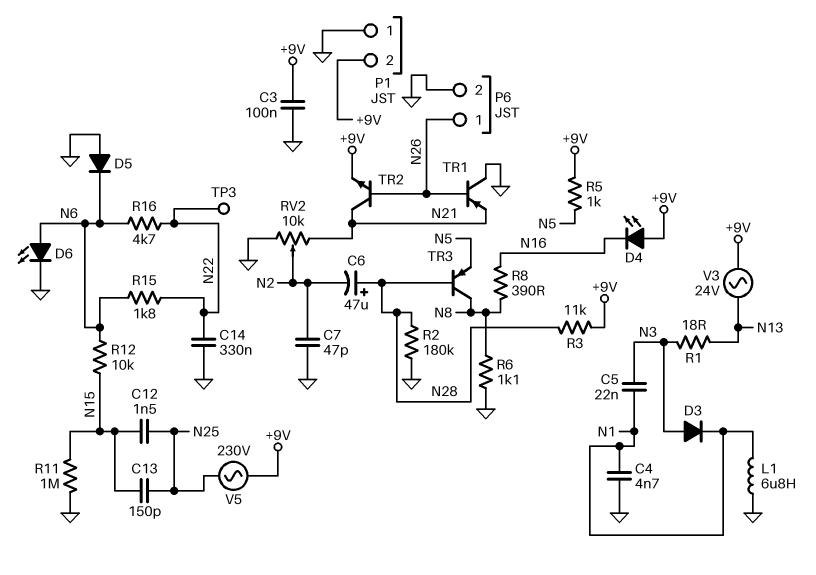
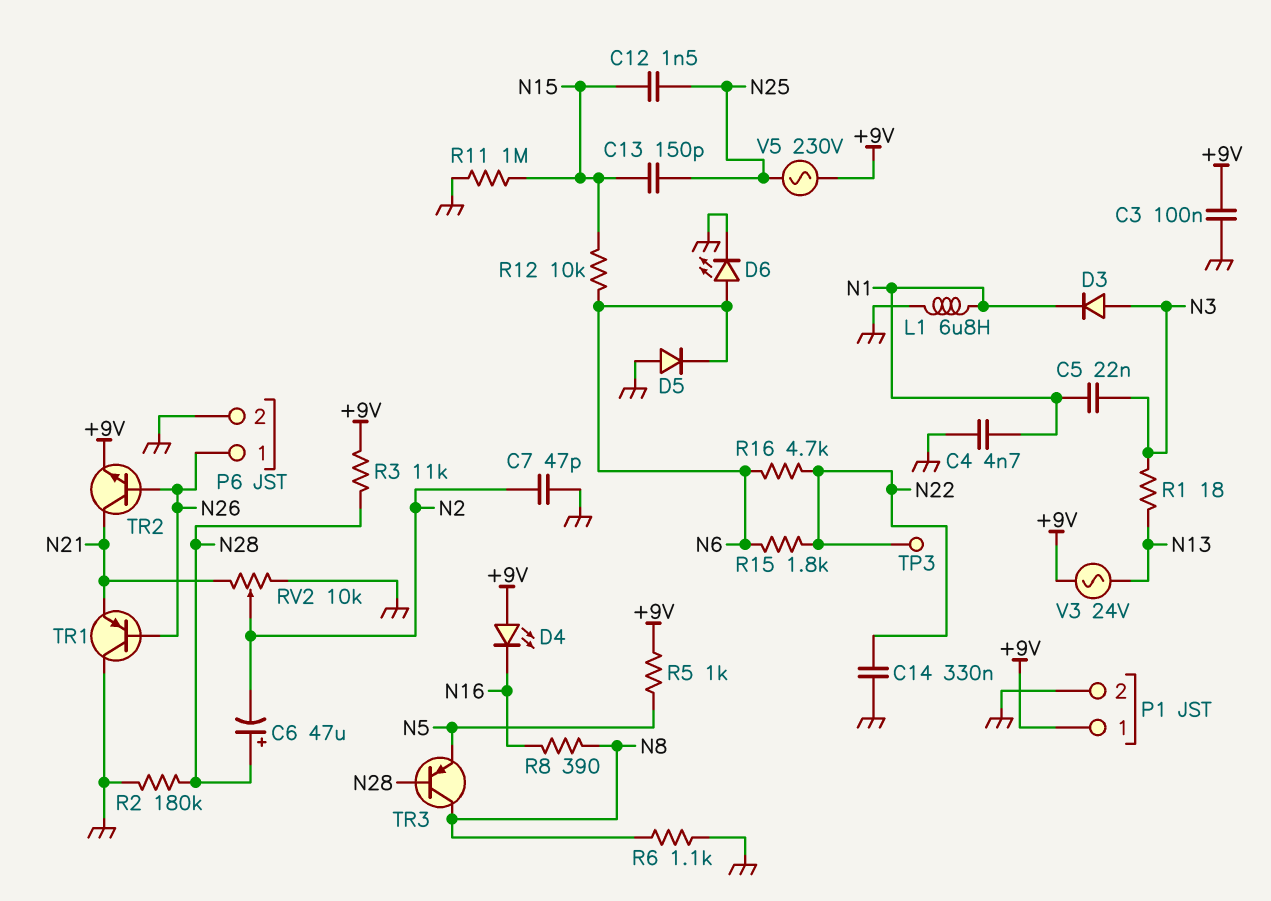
P1 pin 1: GND -> +9V
P1 pin 2: +9V -> GND

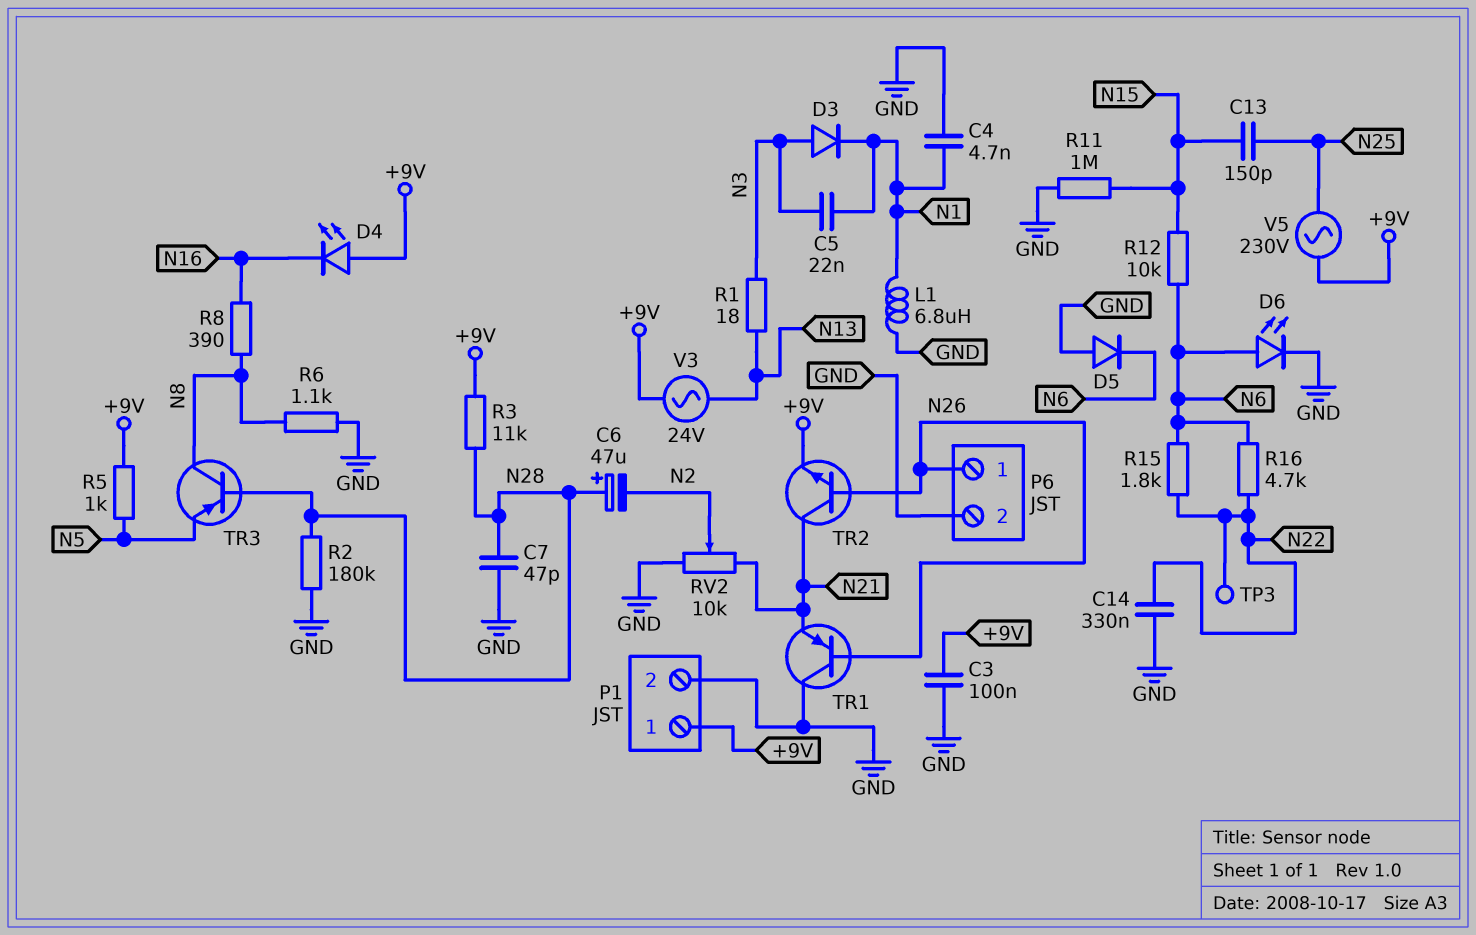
C7: 47pF (GND, N2) -> 47pF (GND, N28)
C12: 1.5nF (N15, N25) -> none

